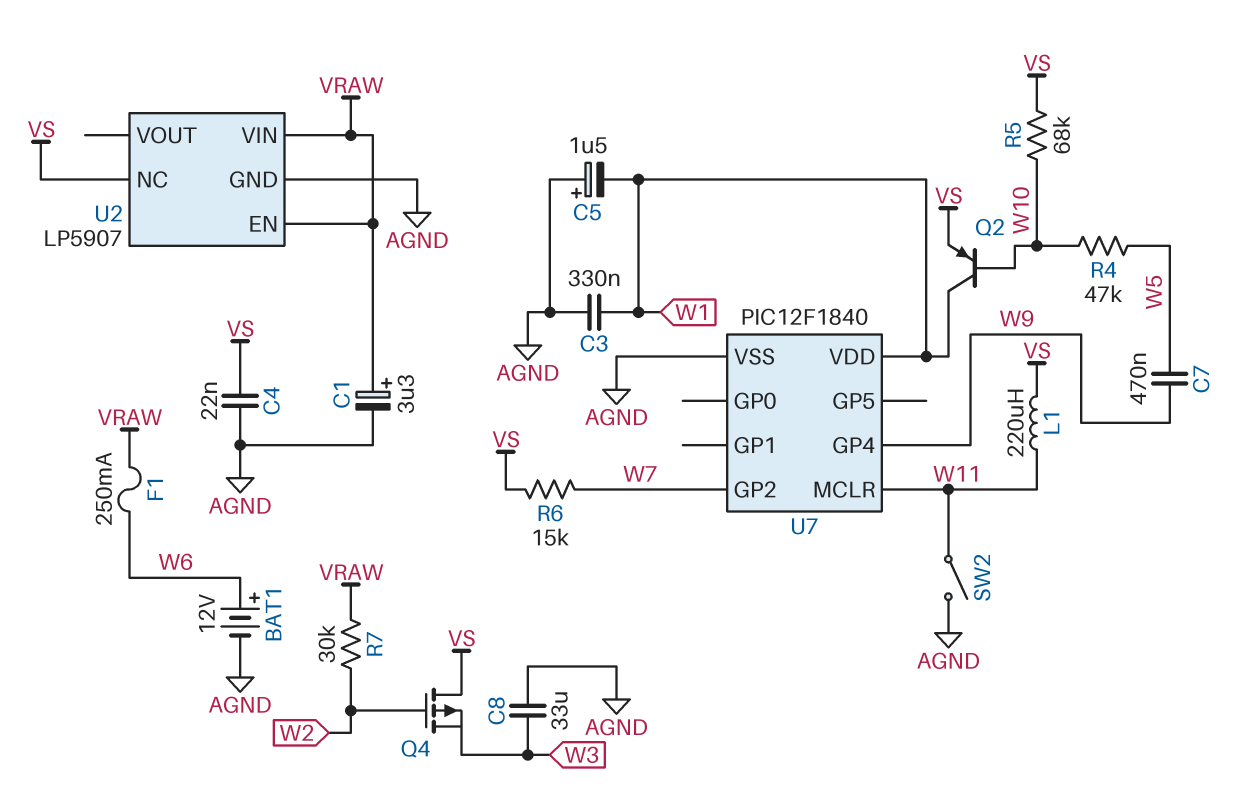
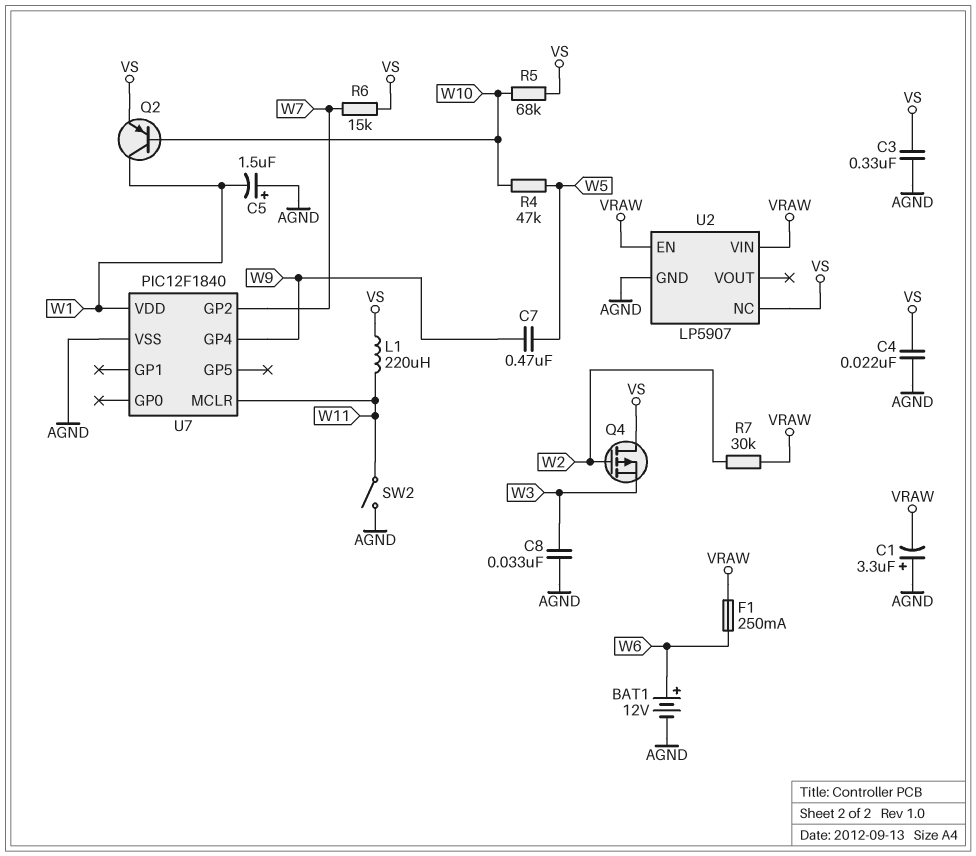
C1: 3.3uF (plus VRAW, minus AGND) -> 3.3uF (plus AGND, minus VRAW)
C3: 330nF (AGND, W1) -> 330nF (AGND, VS)
C8: 33uF (AGND, W3) -> 33nF (AGND, W3)

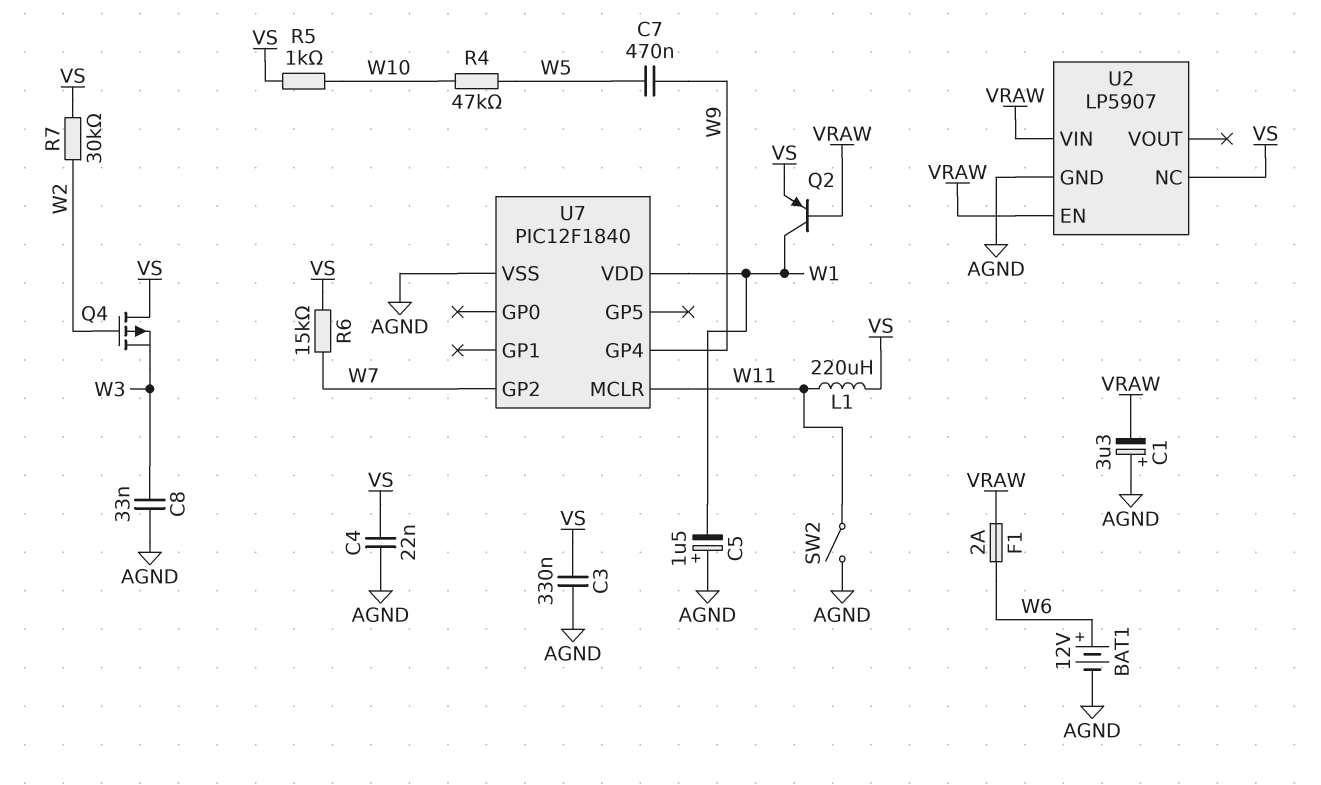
F1: 250mA (VRAW, W6) -> 2A (VRAW, W6)
Q2: PNP (B W10, C W1, E VS) -> PNP (B VRAW, C W1, E VS)
R5: 68k (VS, W10) -> 1k (VS, W10)
R7: 30k (VRAW, W2) -> 30k (VS, W2)

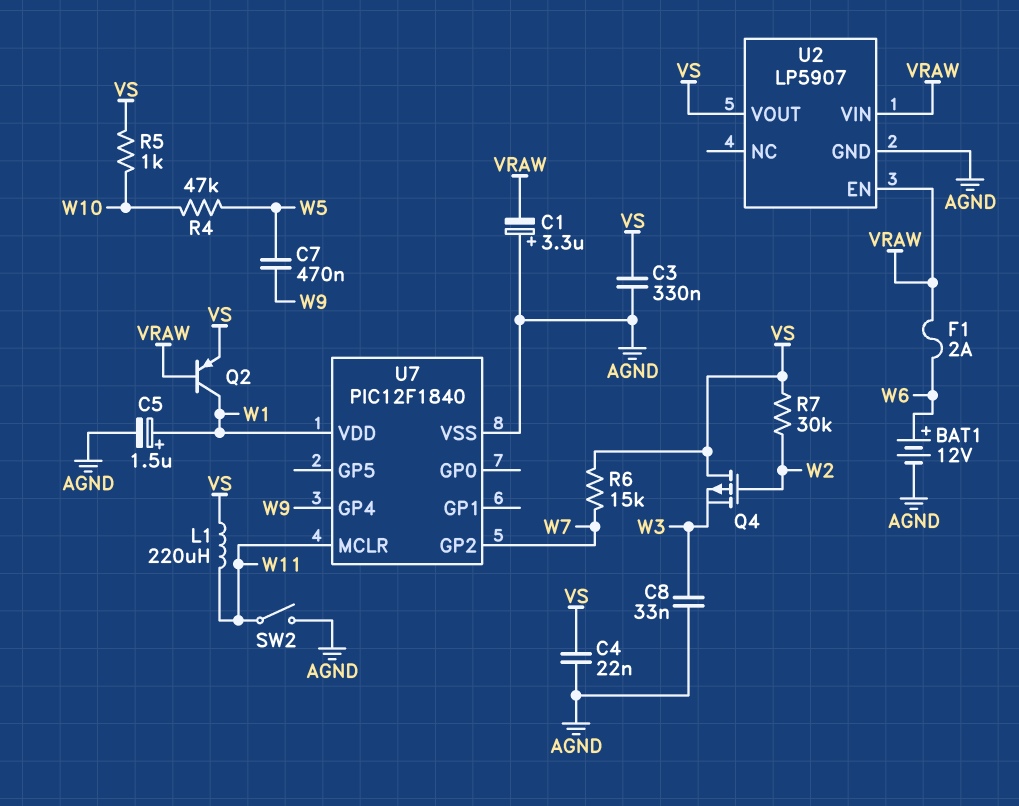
C5: 1.5uF (plus AGND, minus W1) -> 1.5uF (plus W1, minus AGND)
U2 pin NC: VS -> none
U2 pin VOUT: none -> VS

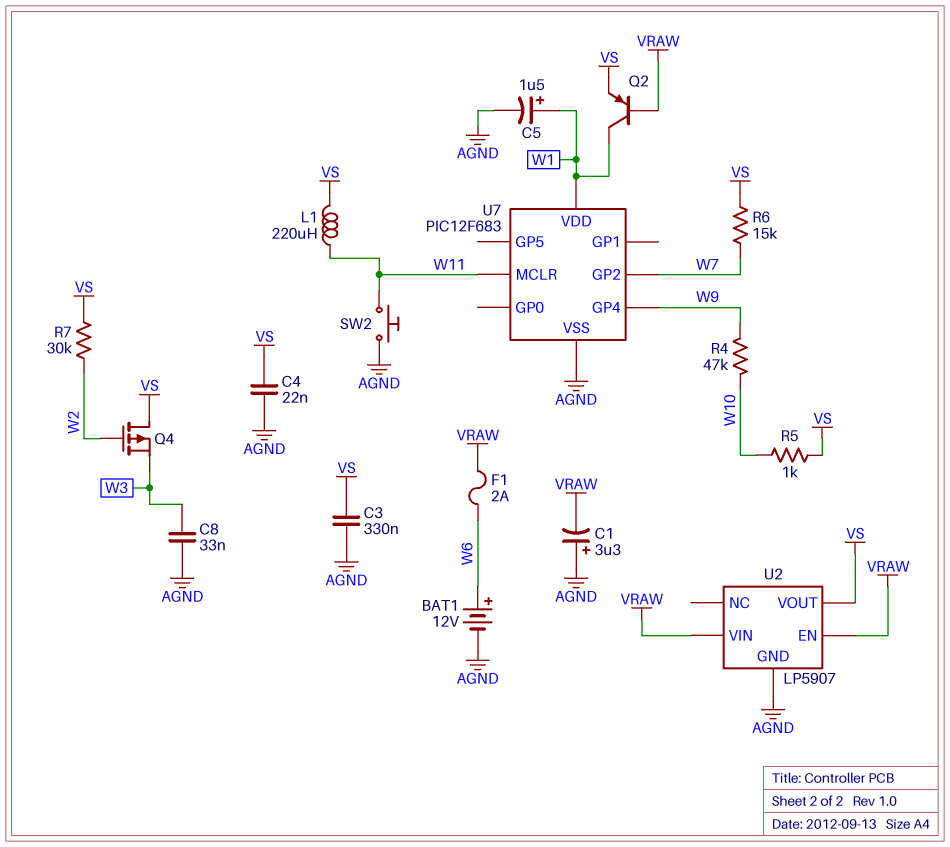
C7: 470nF (W5, W9) -> none
R4: 47k (W5, W10) -> 47k (W9, W10)
SW2: switch (AGND, W11) -> button (AGND, W11)
U7: PIC12F1840 -> PIC12F683

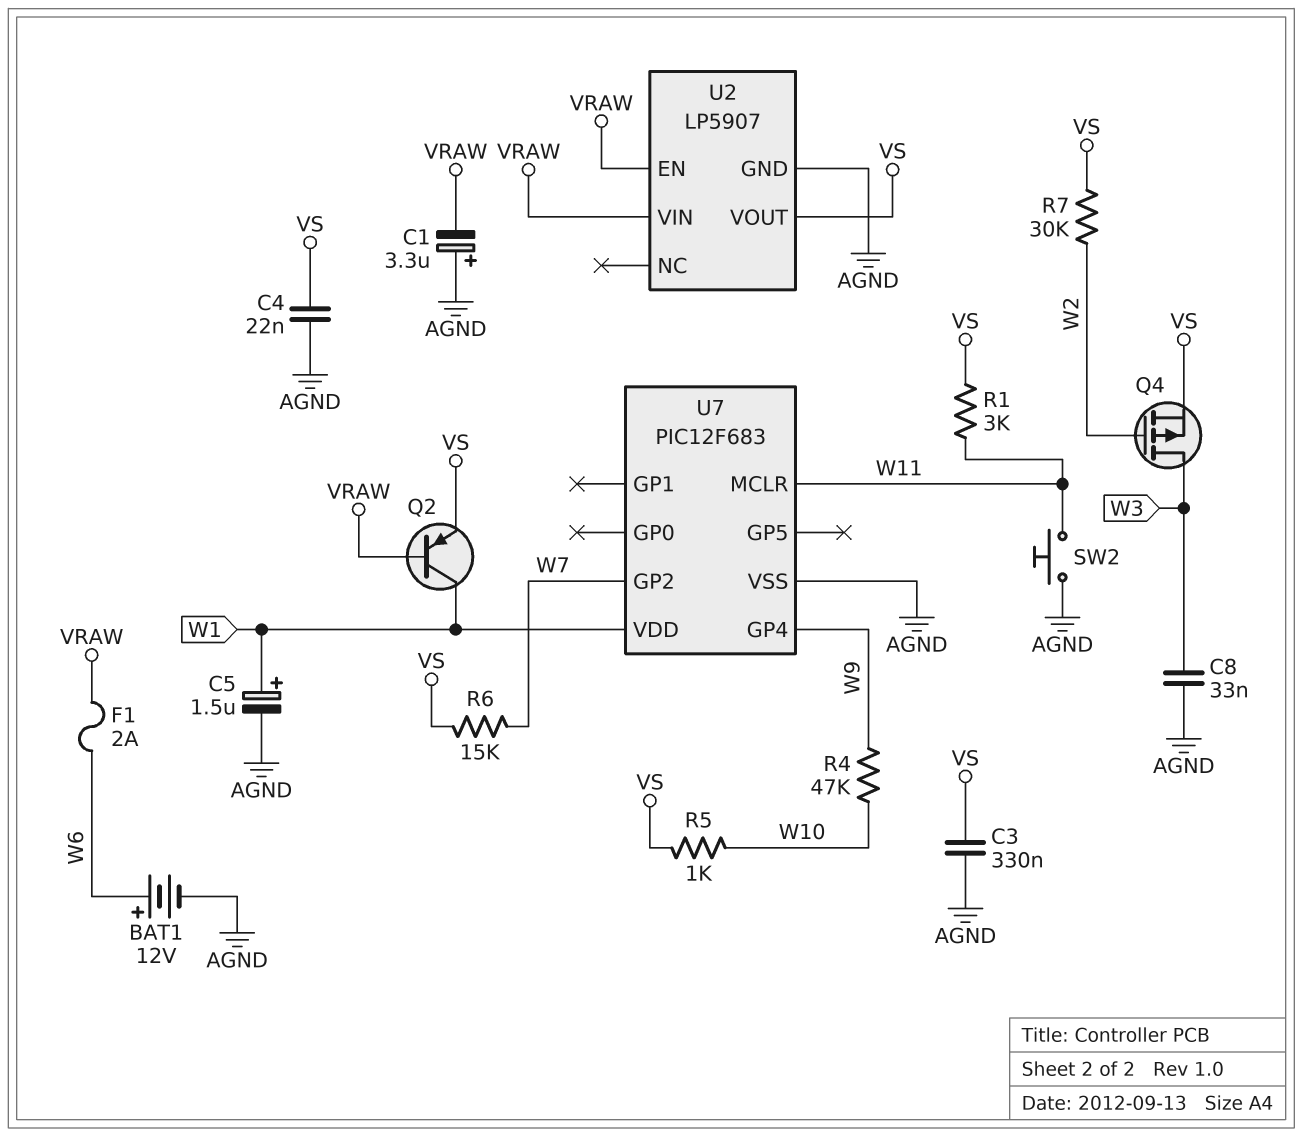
L1: 220uH (VS, W11) -> none
Q4: PMOS (G W2, D VS, S W3) -> PMOS (G W2, D W3, S VS)
R1: none -> 3k (VS, W11)

